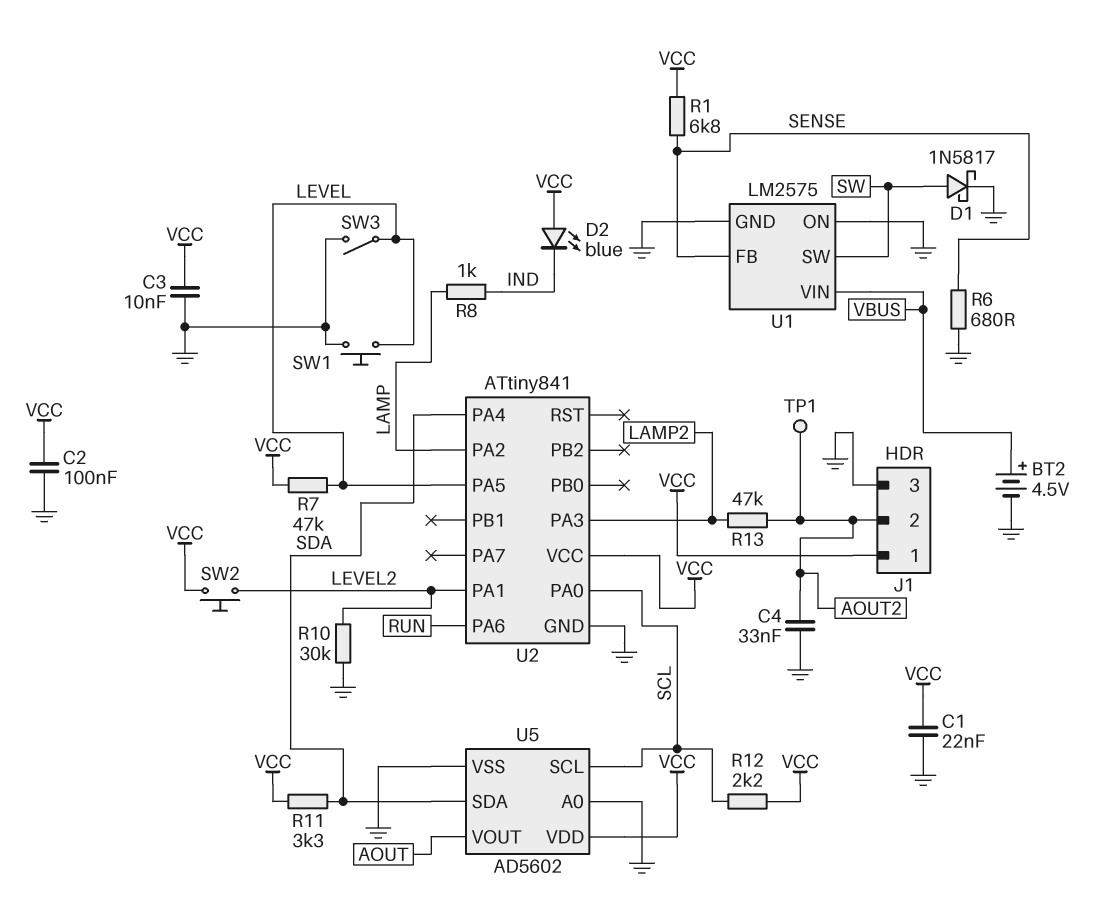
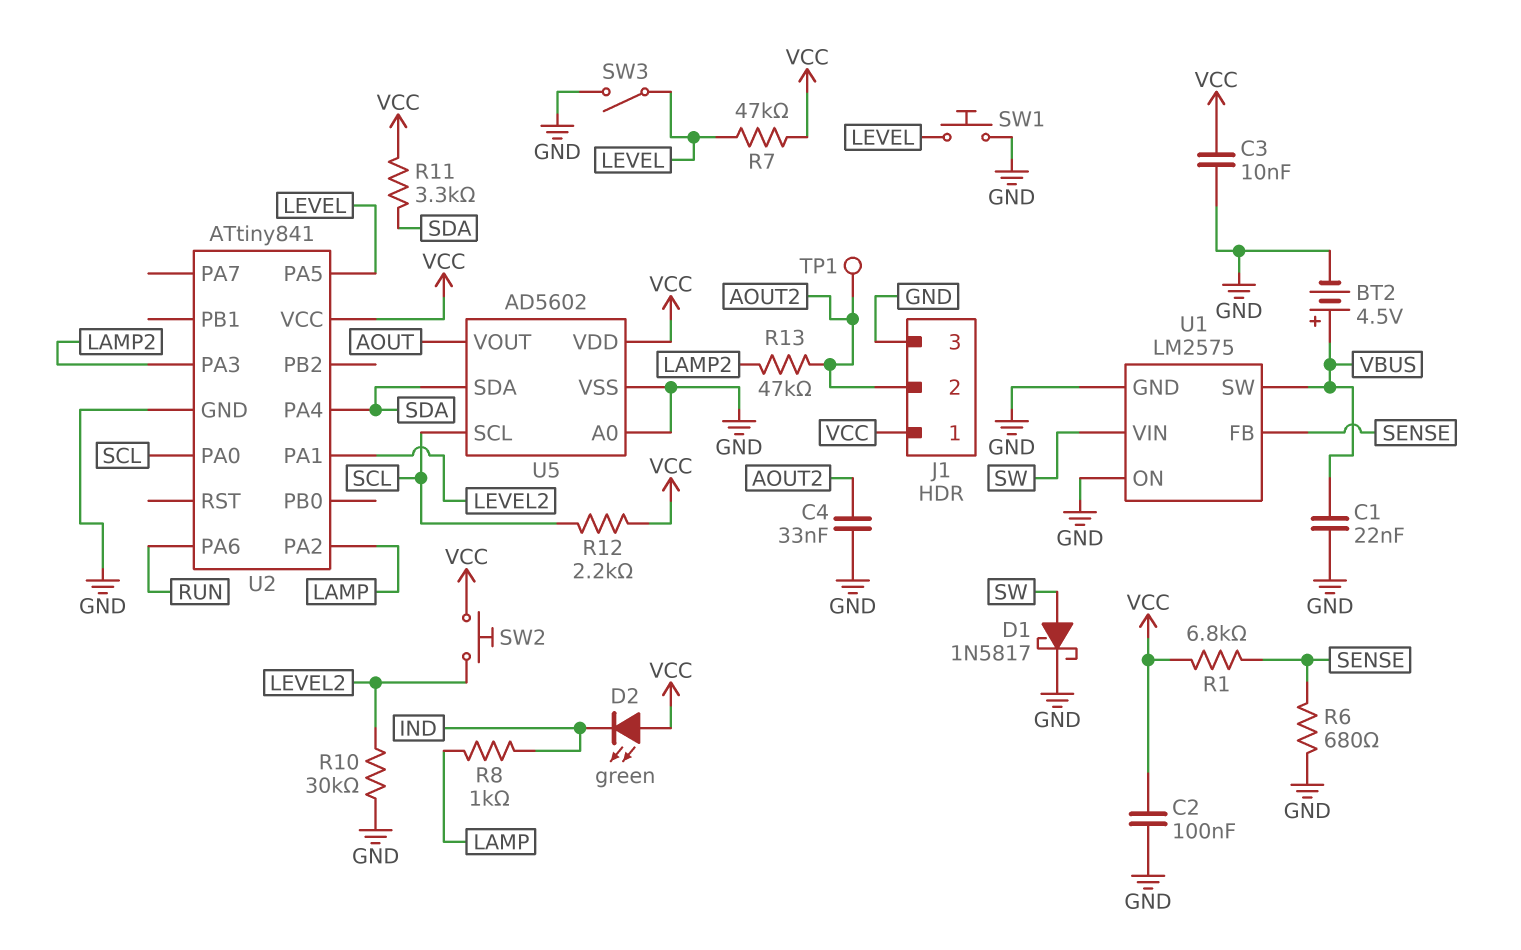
C1: 22nF (GND, VCC) -> 22nF (GND, VBUS)
D2: LED blue (A VCC, K IND) -> LED green (A VCC, K IND)
U1 pin SW: SW -> VBUS
U1 pin VIN: VBUS -> SW

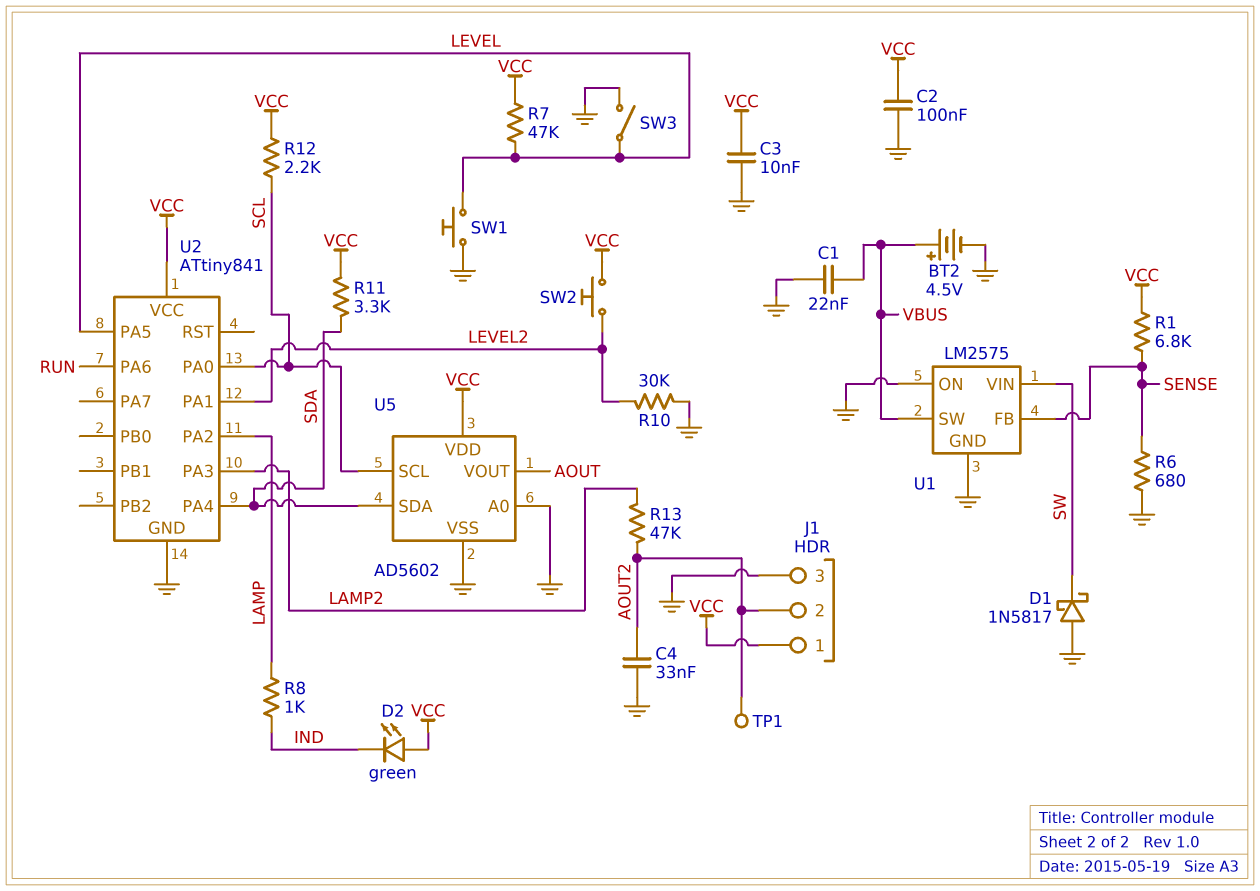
D1: schottky 1N5817 (A SW, K GND) -> schottky 1N5817 (A GND, K SW)

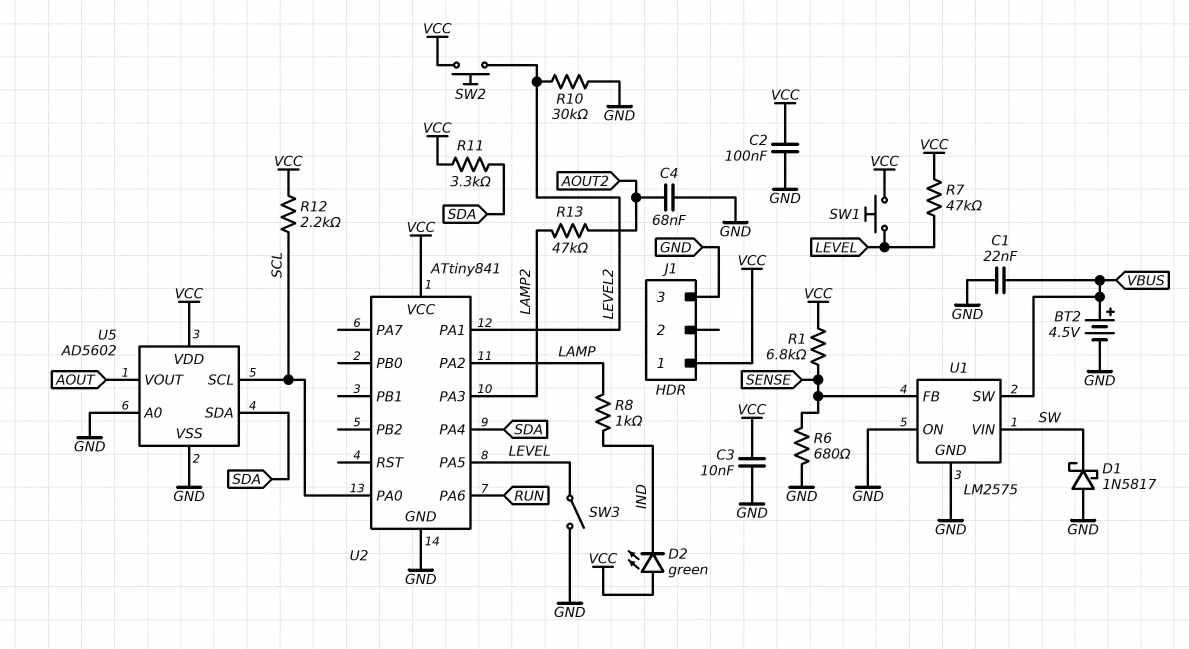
C4: 33nF (AOUT2, GND) -> 68nF (AOUT2, GND)
J1 pin 2: AOUT2 -> none
SW1: button (GND, LEVEL) -> button (LEVEL, VCC)
TP1: test point (AOUT2) -> none

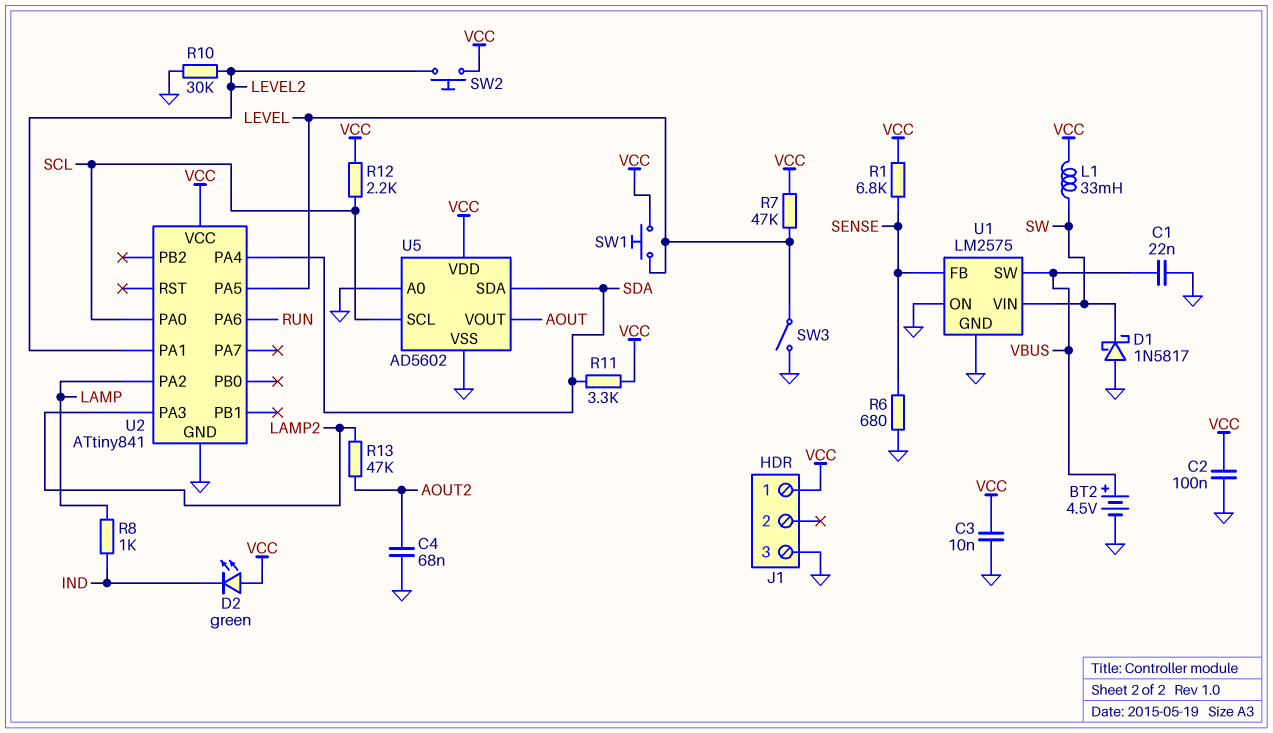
L1: none -> 33mH (SW, VCC)

